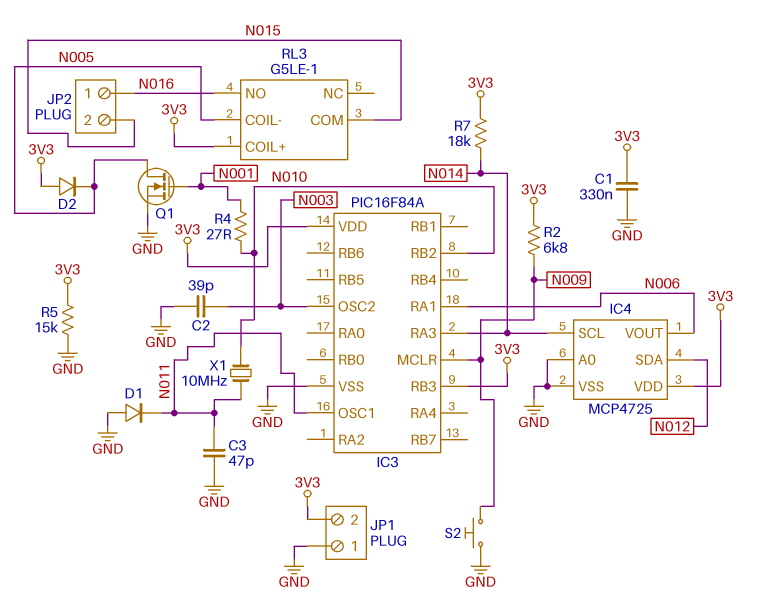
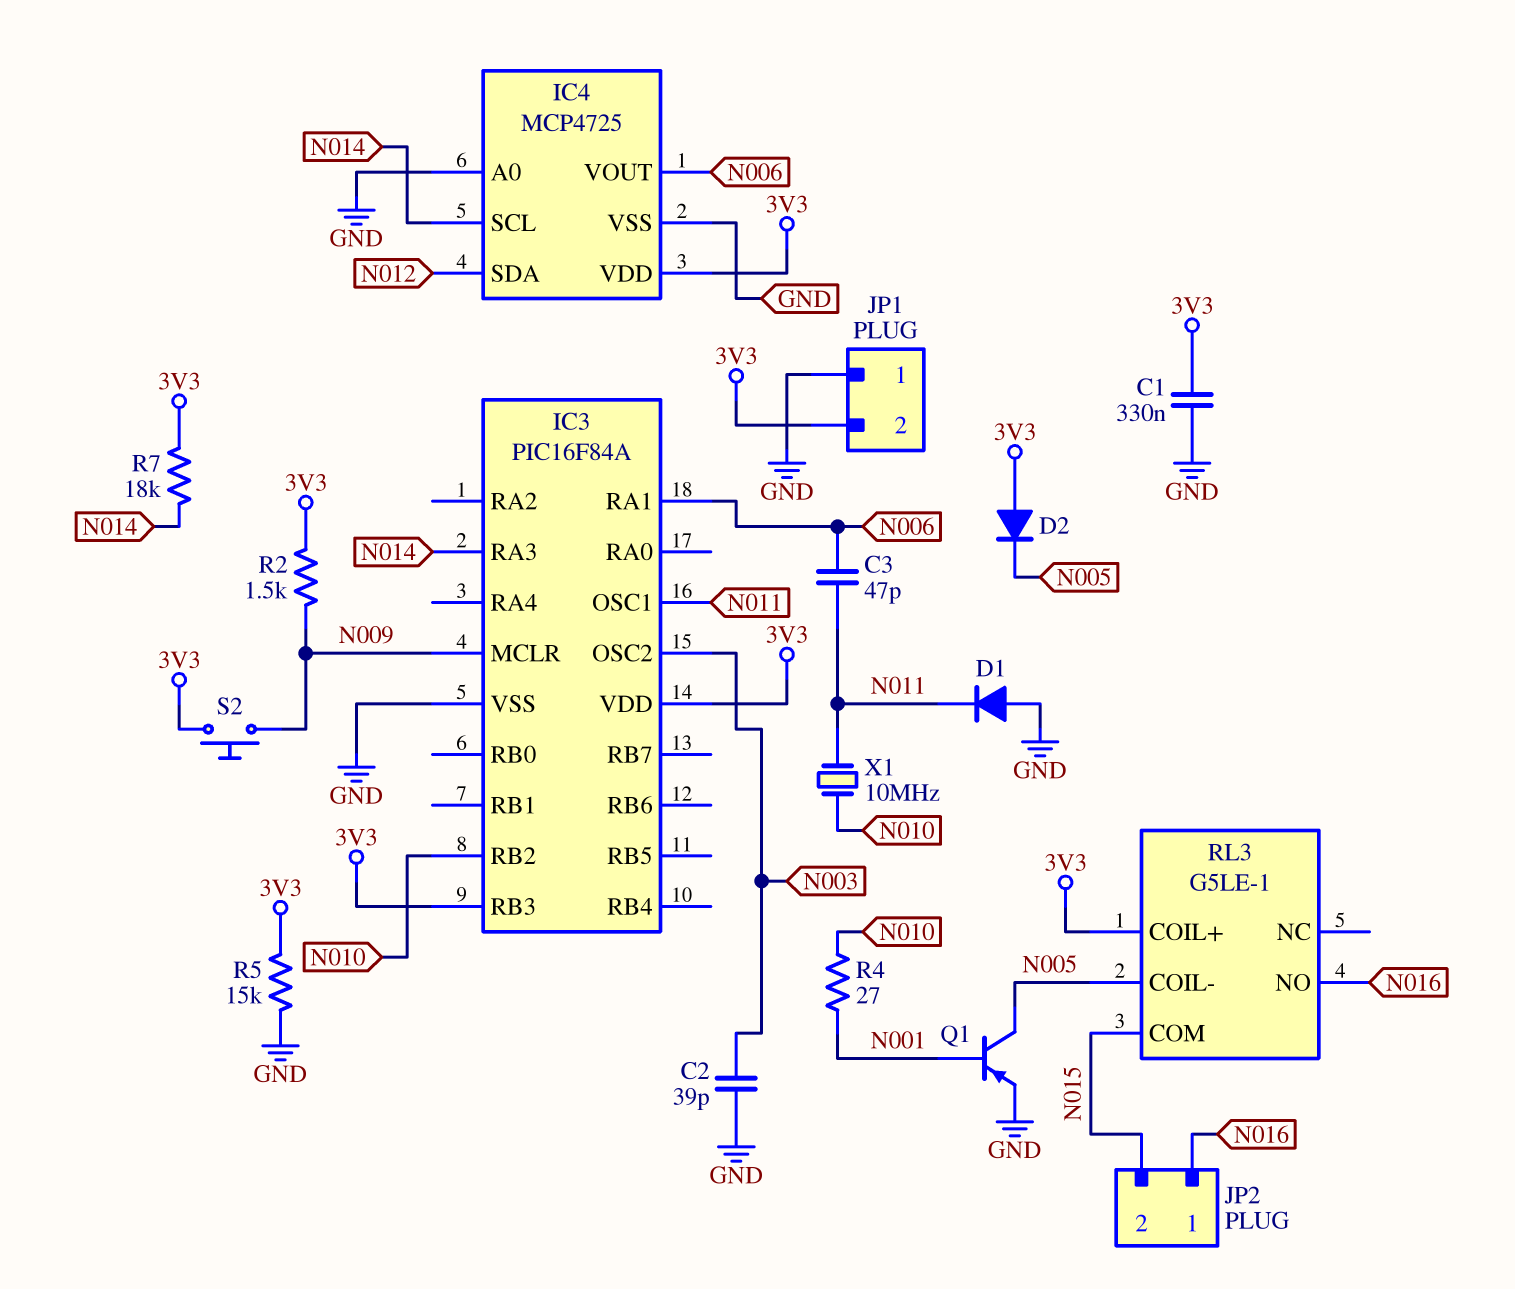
C3: 47pF (GND, N011) -> 47pF (N006, N011)
Q1: NMOS (G N001, D N005, S GND) -> PNP (B N001, C N005, E GND)
R2: 6.8k (3V3, N009) -> 1.5k (3V3, N009)
S2: button (GND, N009) -> button (3V3, N009)

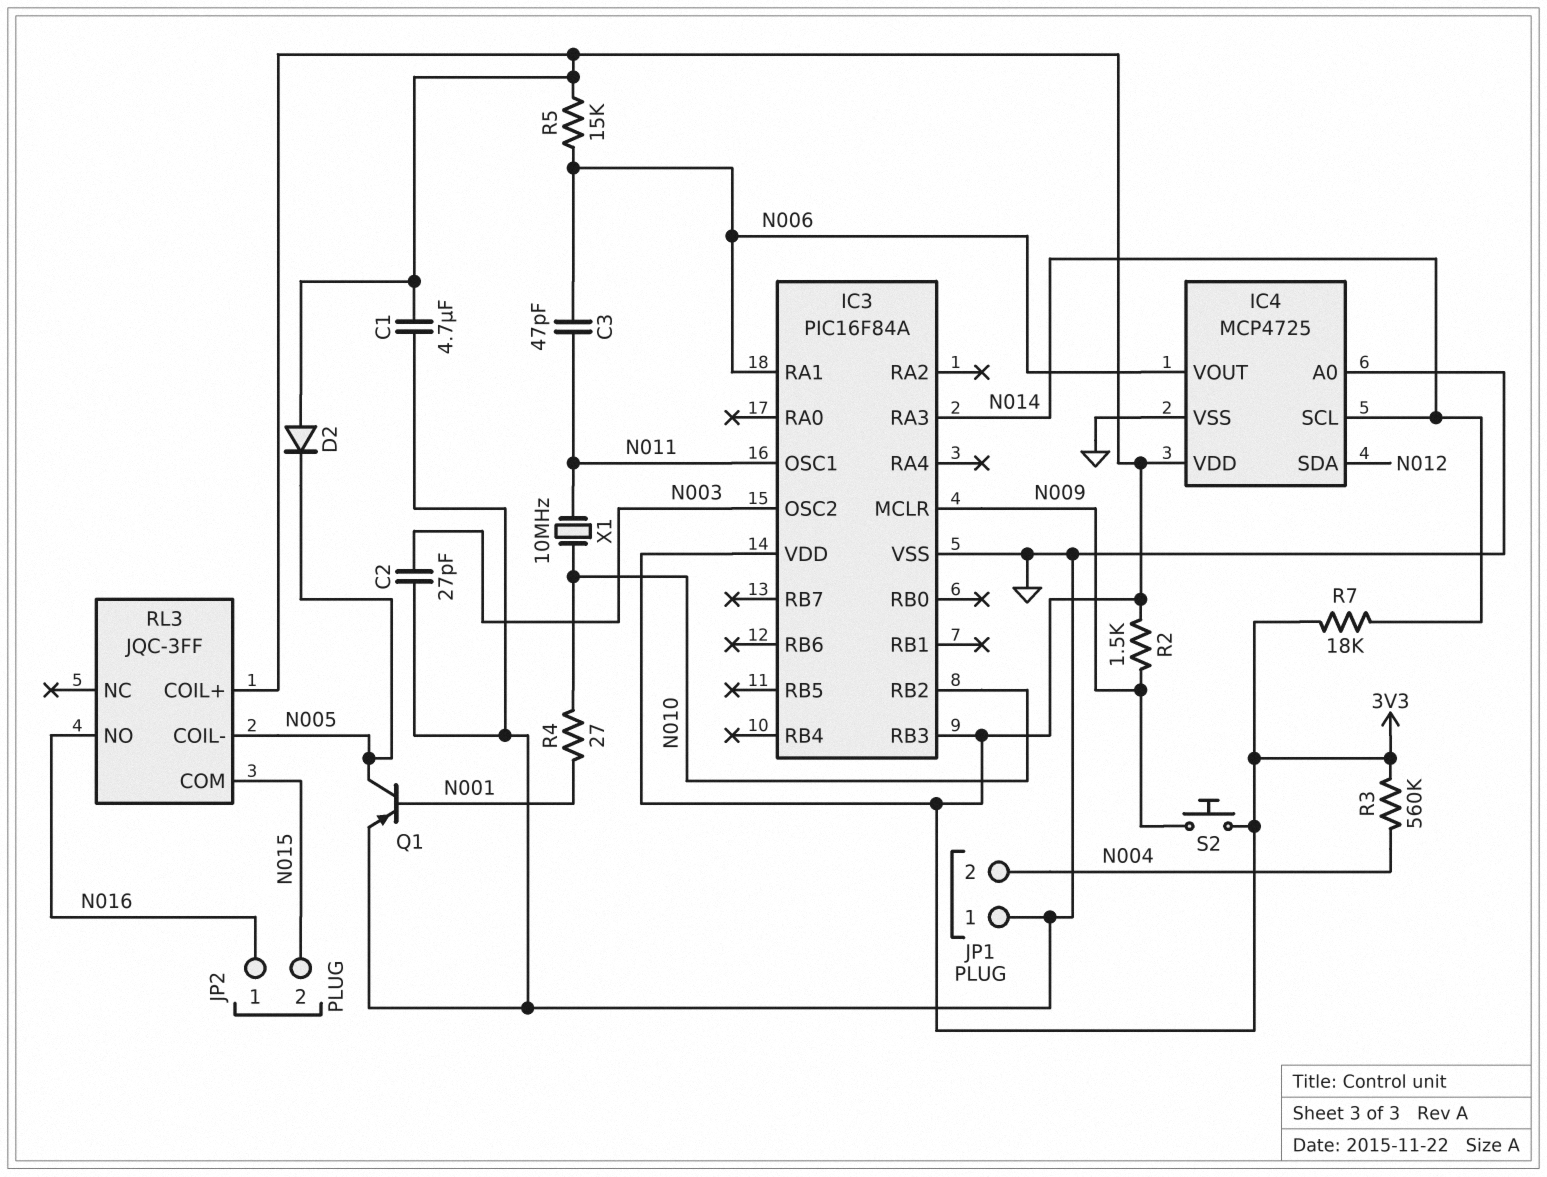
C1: 330nF (3V3, GND) -> 4.7uF (3V3, GND)
C2: 39pF (GND, N003) -> 27pF (GND, N003)
D1: diode (A GND, K N011) -> none
JP1 pin 2: 3V3 -> N004
R3: none -> 560k (3V3, N004)
R5: 15k (3V3, GND) -> 15k (3V3, N006)
RL3: G5LE-1 -> JQC-3FF

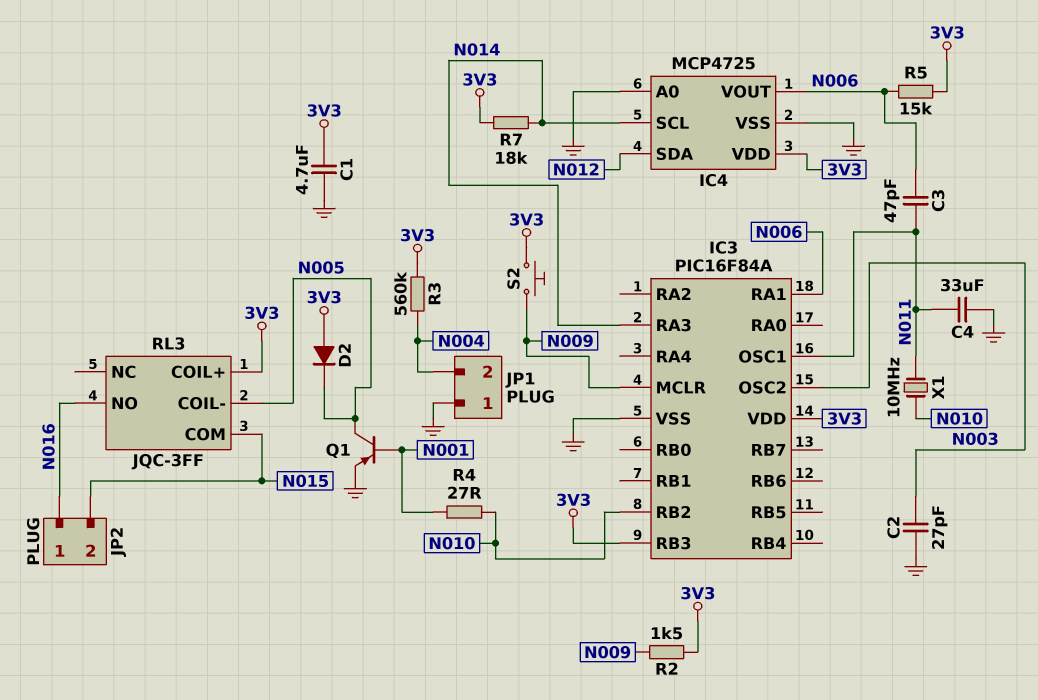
C4: none -> 33uF (GND, N011)

